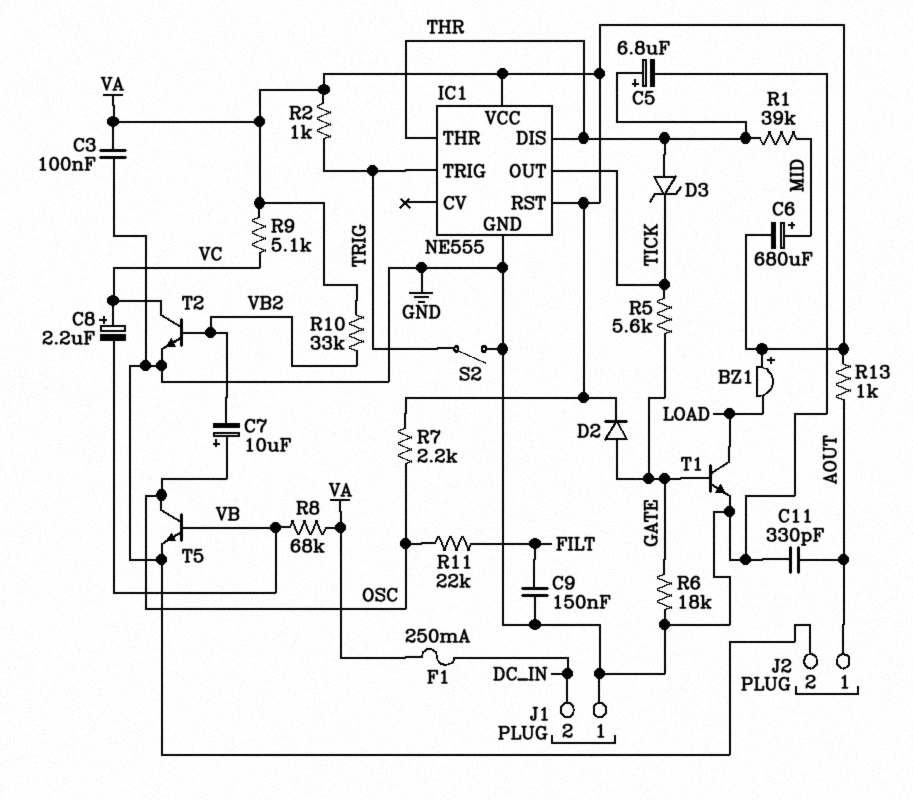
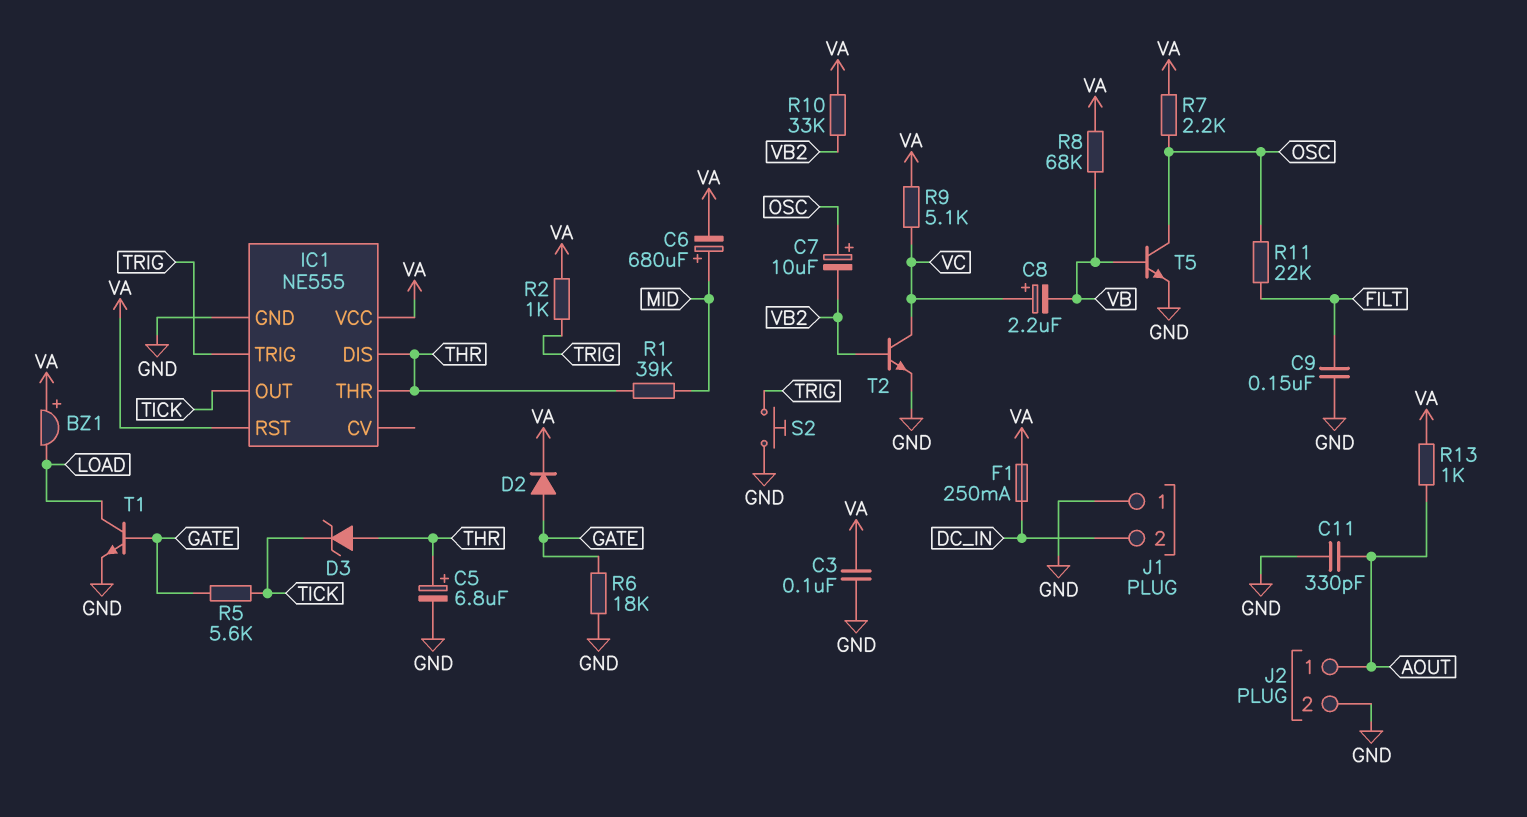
S2: switch (GND, TRIG) -> button (GND, TRIG)

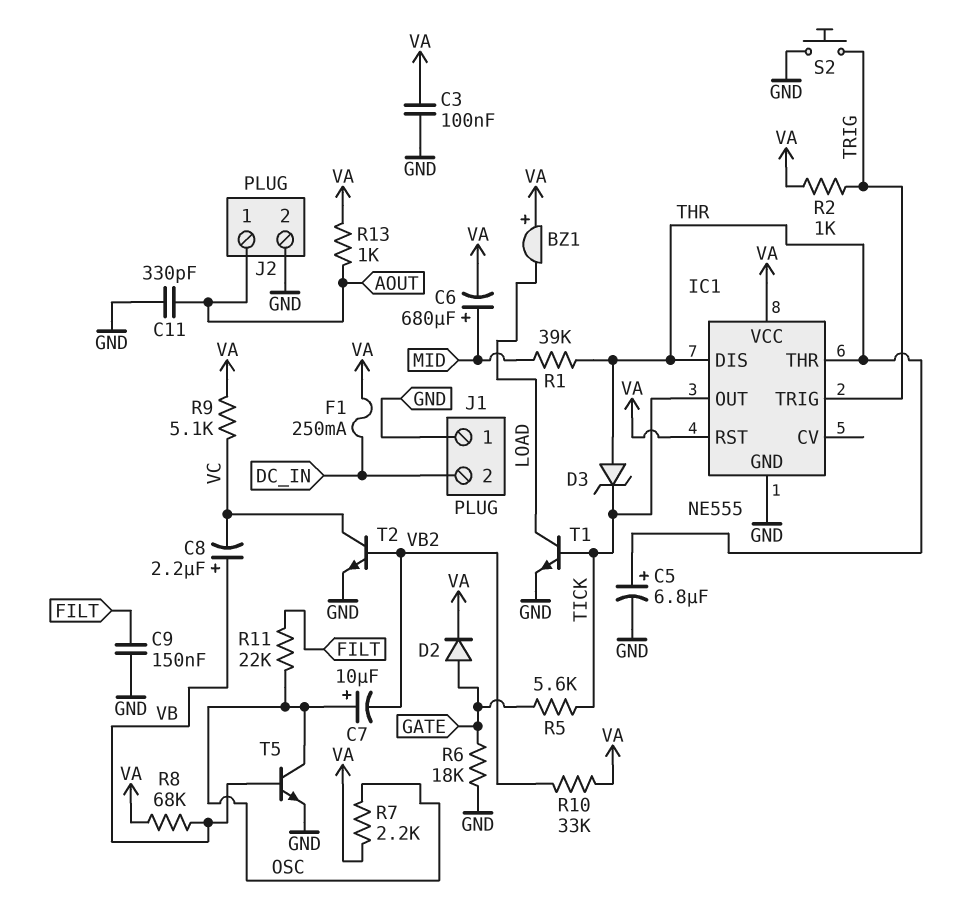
C8: 2.2uF (plus VC, minus VB) -> 2.2uF (plus VB, minus VC)
T1: NPN (B GATE, C LOAD, E GND) -> NPN (B TICK, C LOAD, E GND)

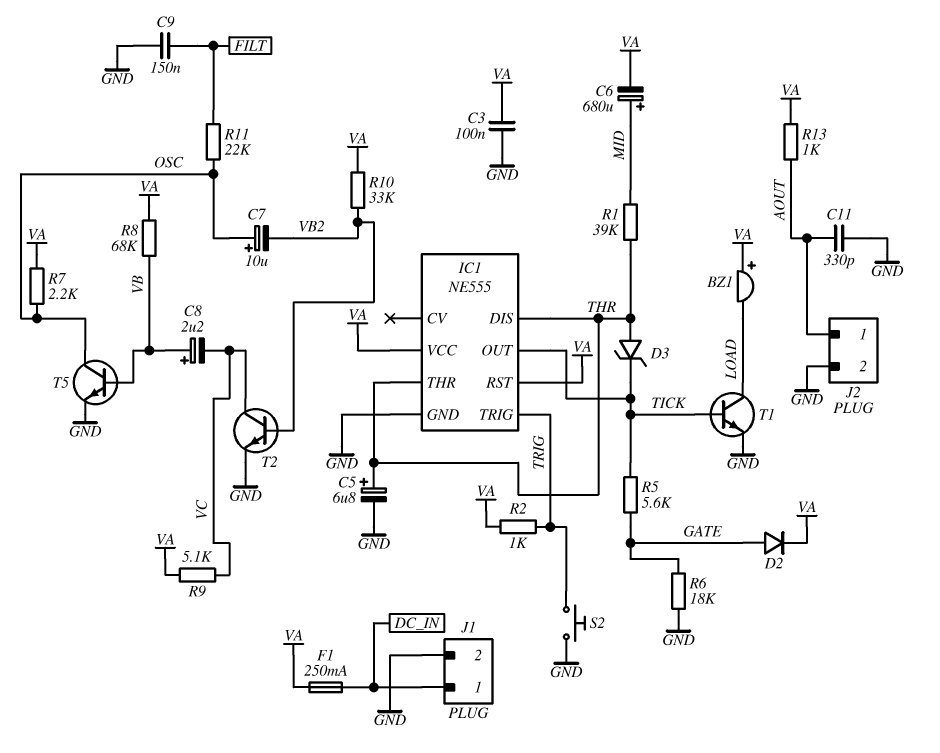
J1 pin 1: GND -> DC_IN
J1 pin 2: DC_IN -> GND

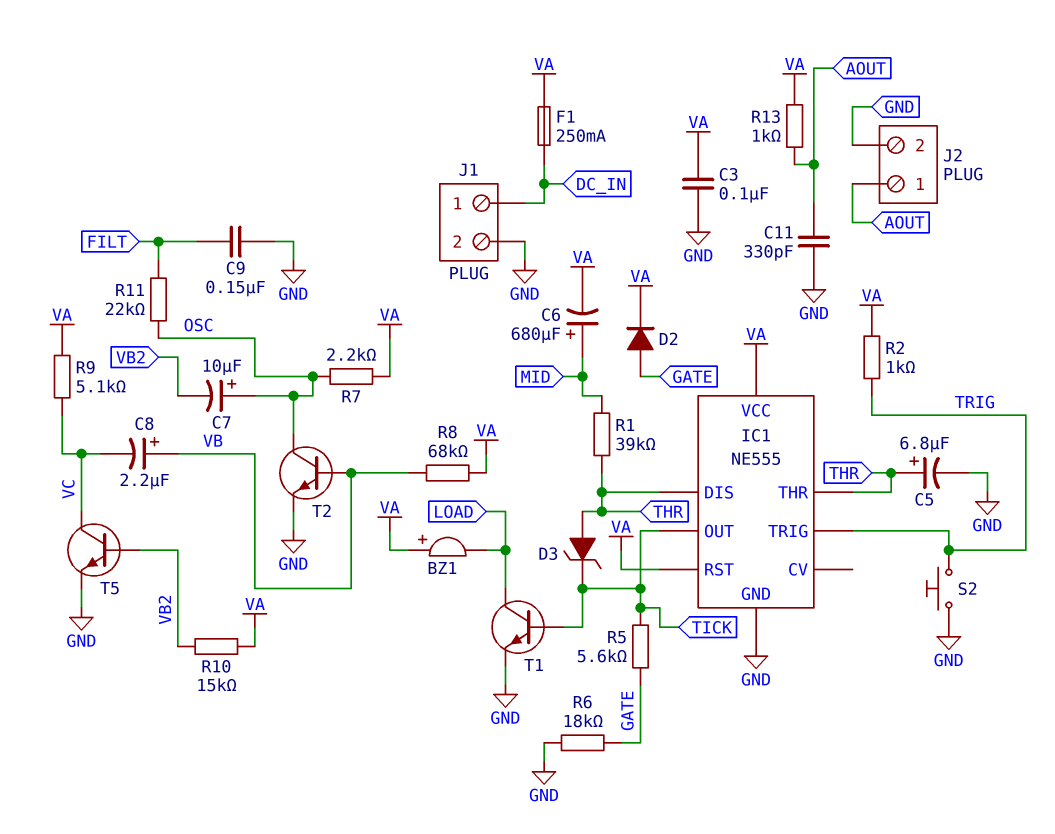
R10: 33k (VA, VB2) -> 15k (VA, VB2)
T2: NPN (B VB2, C VC, E GND) -> NPN (B VB, C OSC, E GND)
T5: NPN (B VB, C OSC, E GND) -> NPN (B VB2, C VC, E GND)

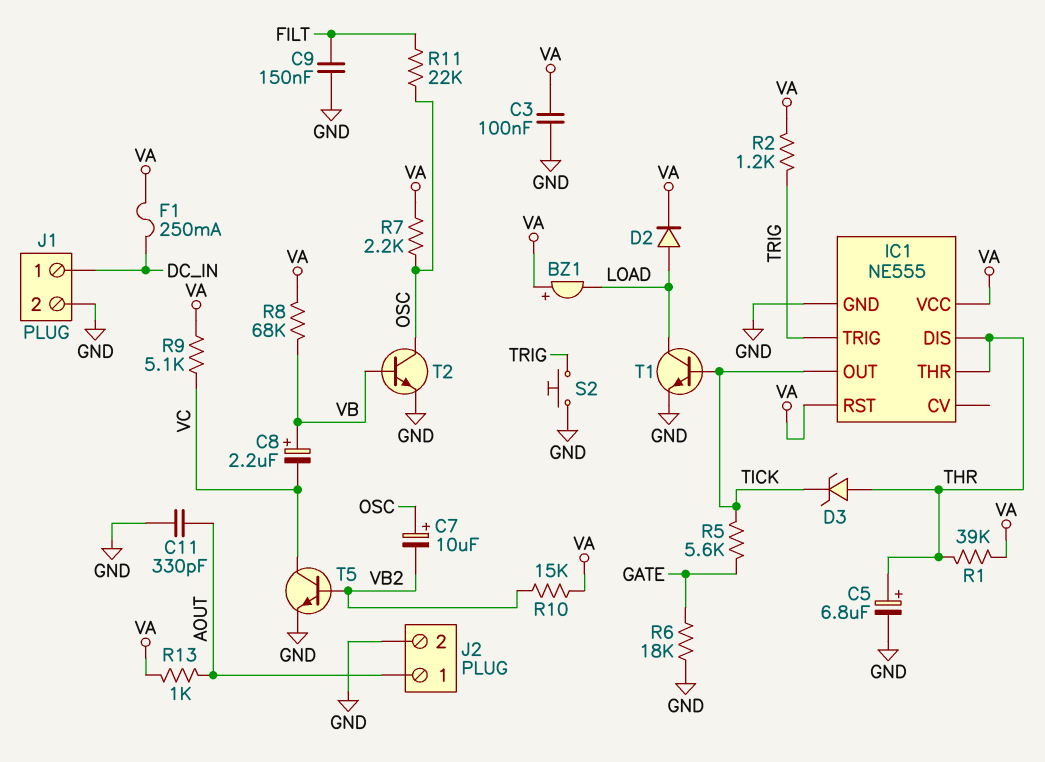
C6: 680uF (plus MID, minus VA) -> none
D2: diode (A GATE, K VA) -> diode (A LOAD, K VA)
R1: 39k (MID, THR) -> 39k (THR, VA)
R2: 1k (TRIG, VA) -> 1.2k (TRIG, VA)

